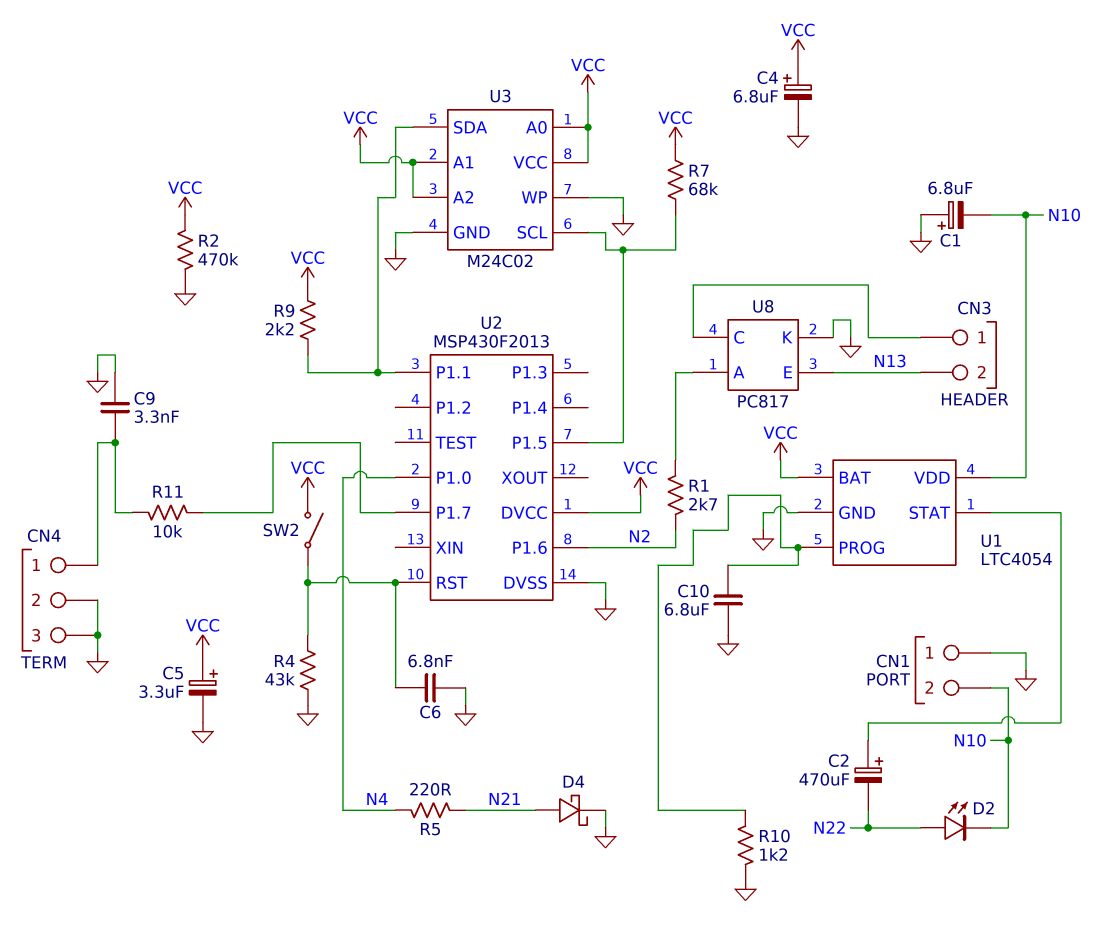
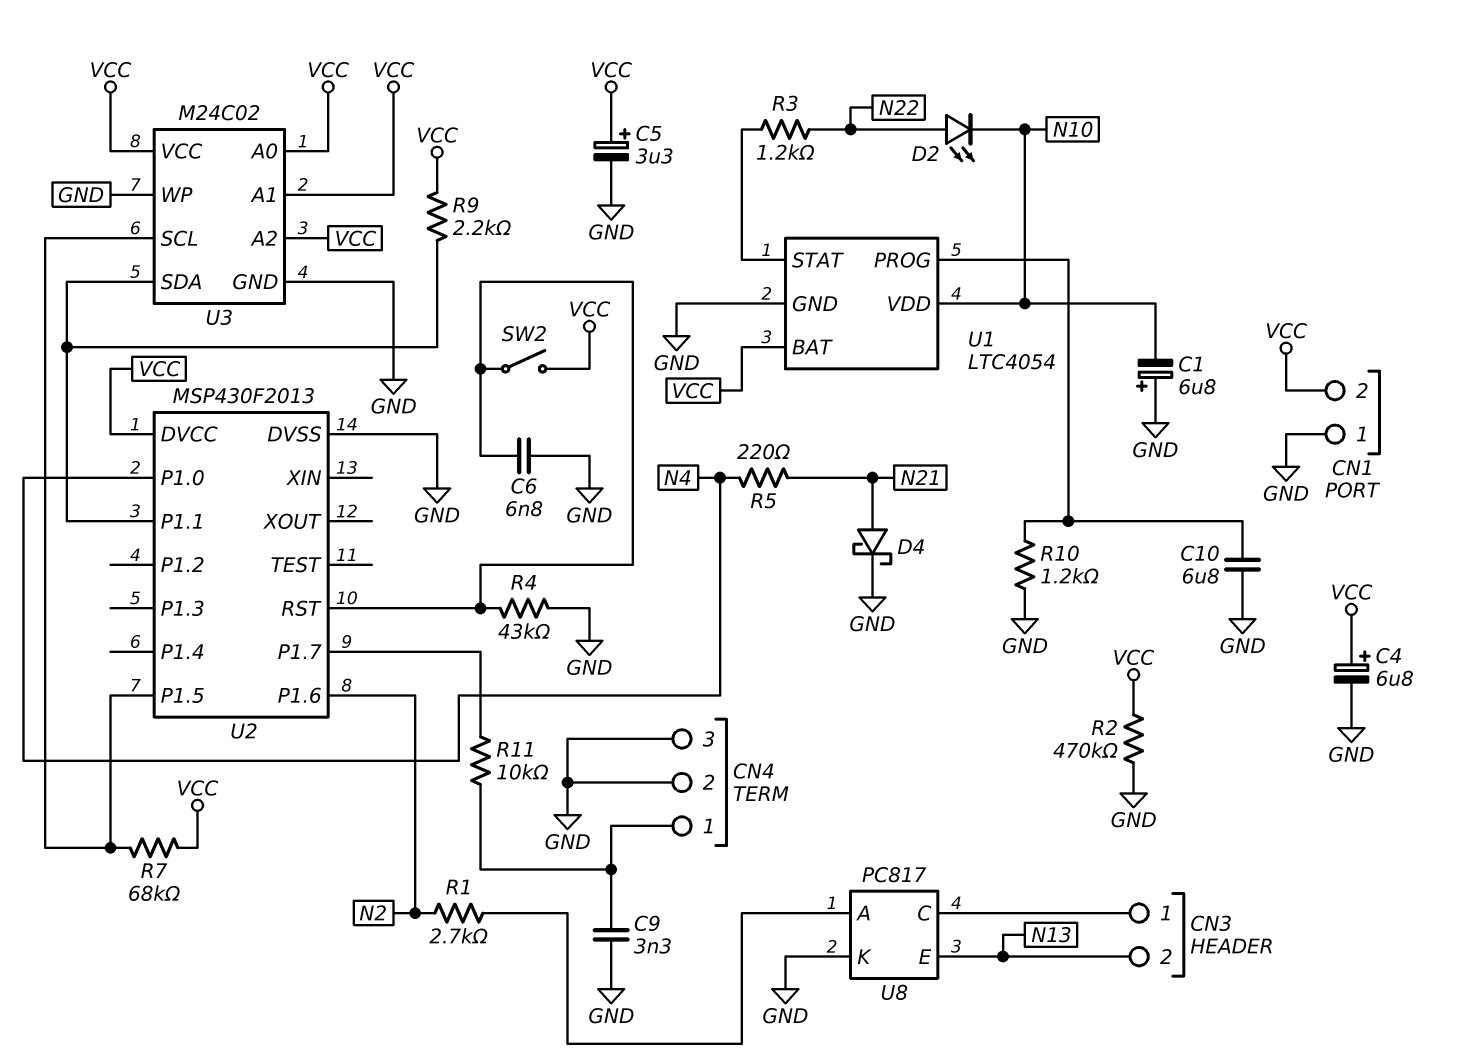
C2: 470uF (plus U1/STAT, minus N22) -> none
CN1 pin 2: N10 -> VCC
R3: none -> 1.2k (N22, U1/STAT)

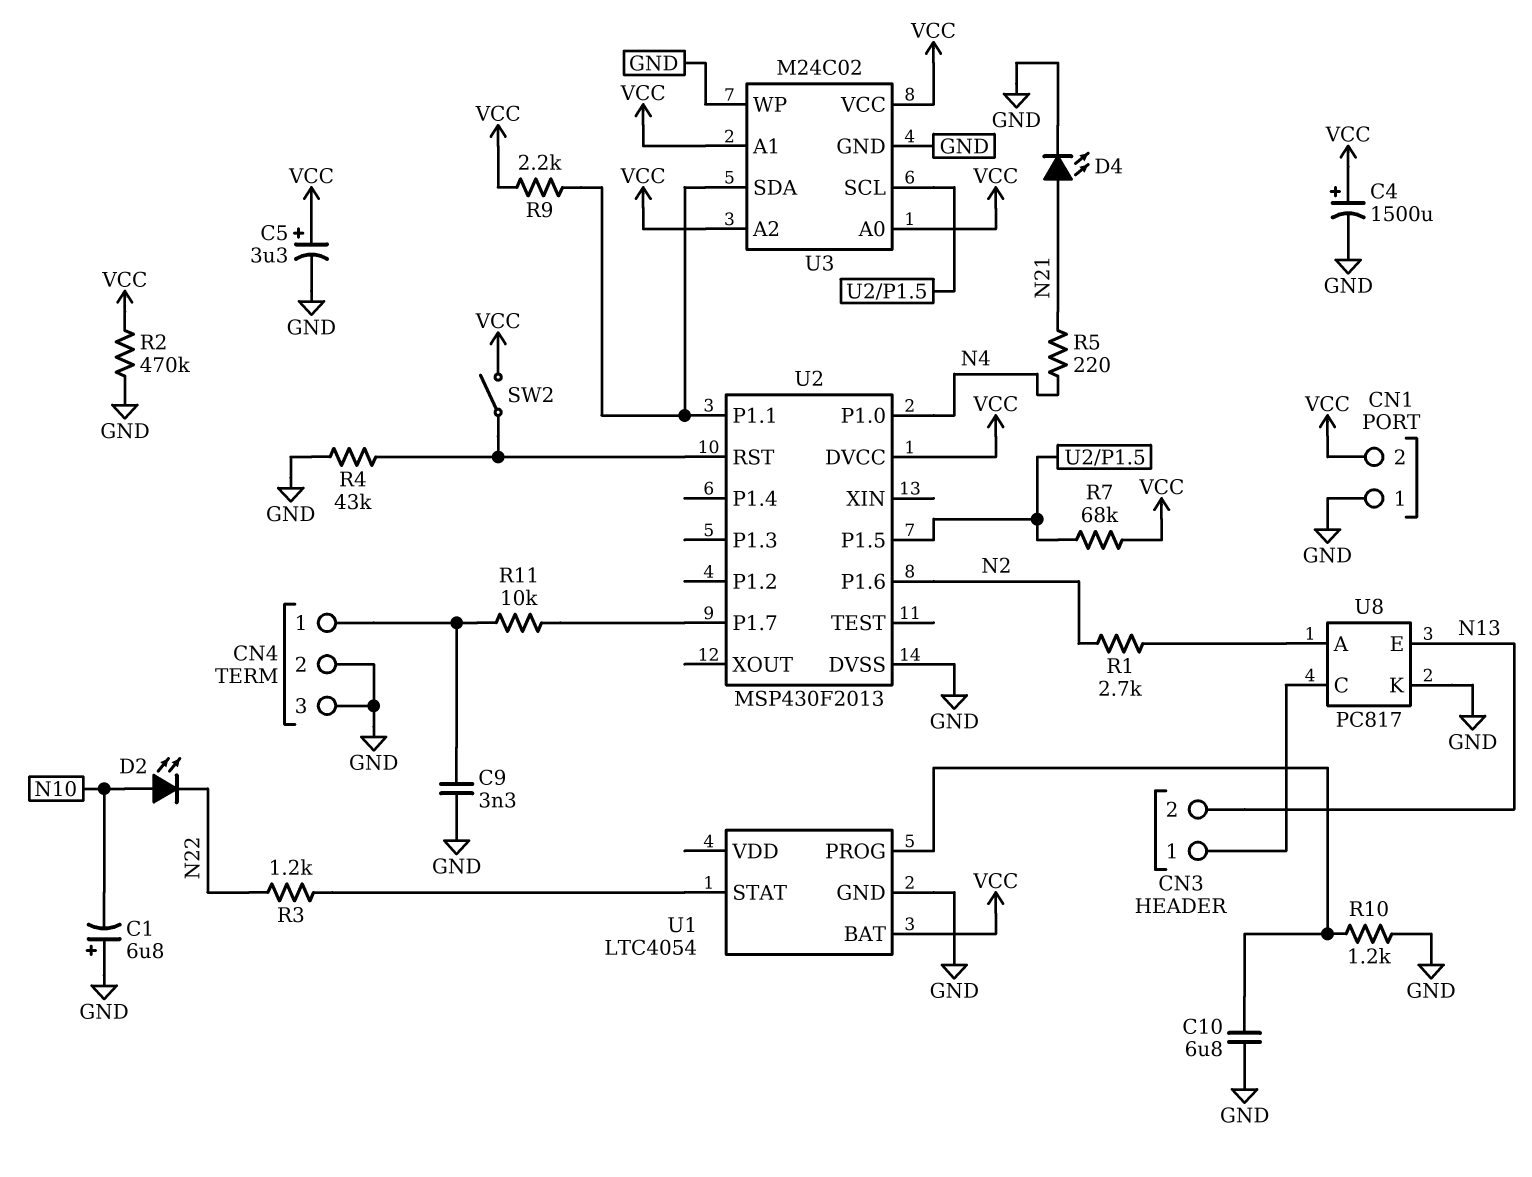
C4: 6.8uF (plus VCC, minus GND) -> 1500uF (plus VCC, minus GND)
C6: 6.8nF (GND, U2/RST) -> none
D2: LED (A N22, K N10) -> LED (A N10, K N22)
D4: schottky (A N21, K GND) -> LED (A N21, K GND)
U1 pin VDD: N10 -> none

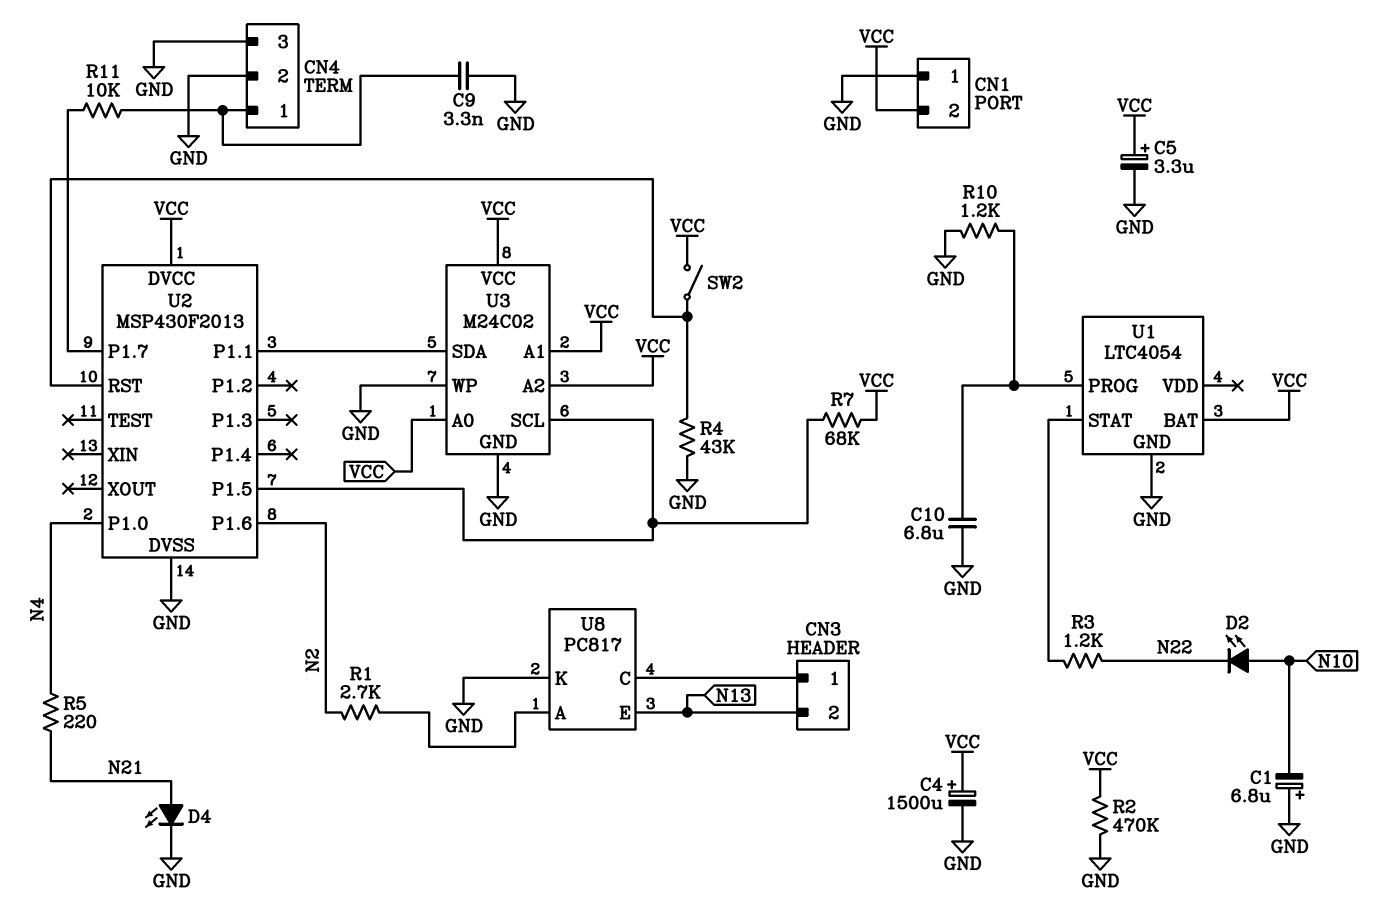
R9: 2.2k (U2/P1.1, VCC) -> none

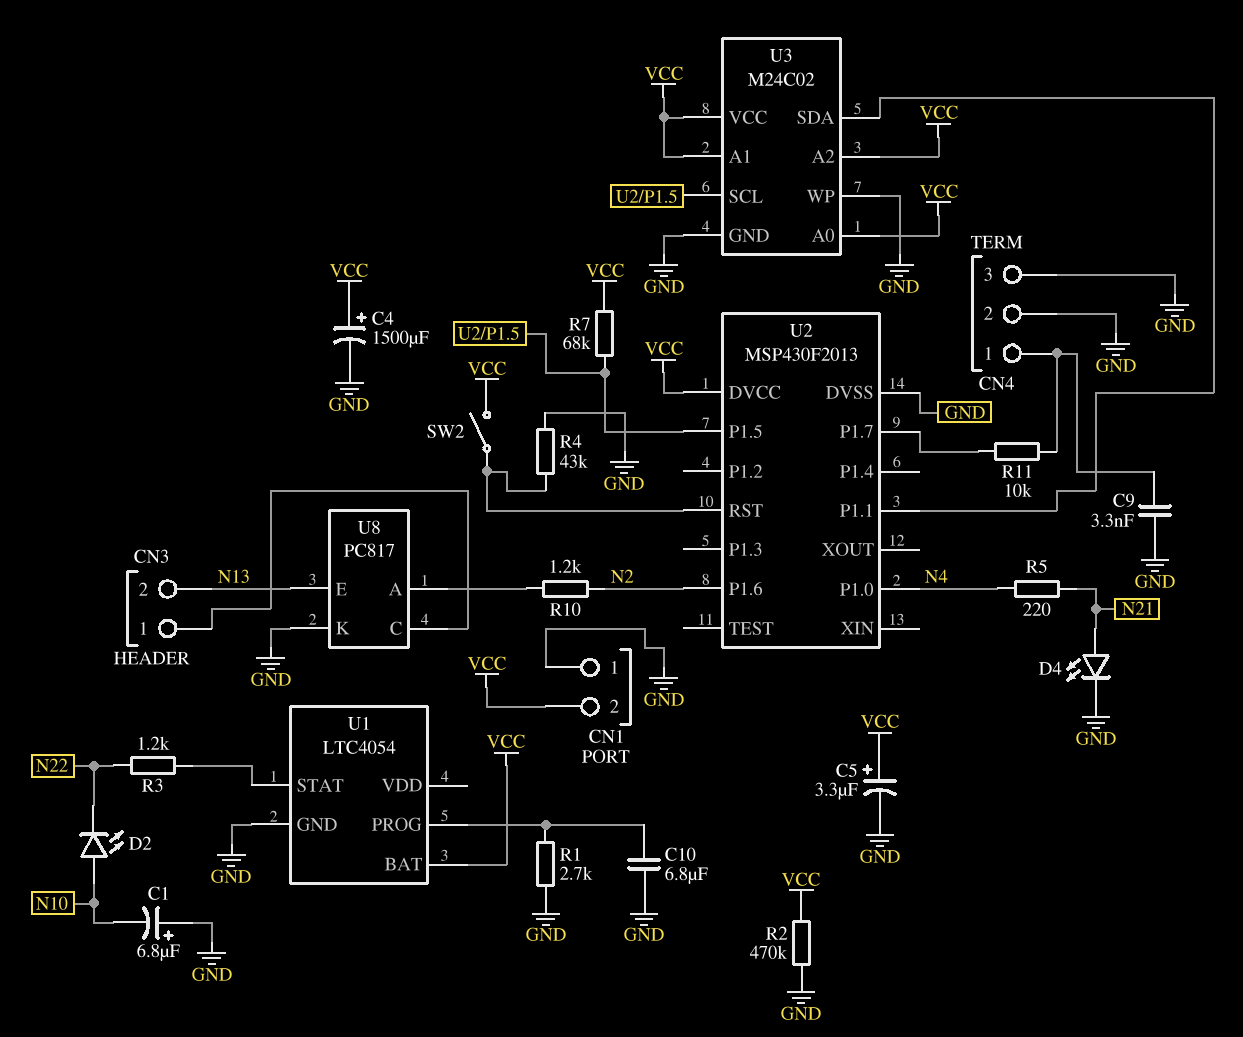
R1: 2.7k (N2, U8/A) -> 2.7k (GND, U1/PROG)
R10: 1.2k (GND, U1/PROG) -> 1.2k (N2, U8/A)

